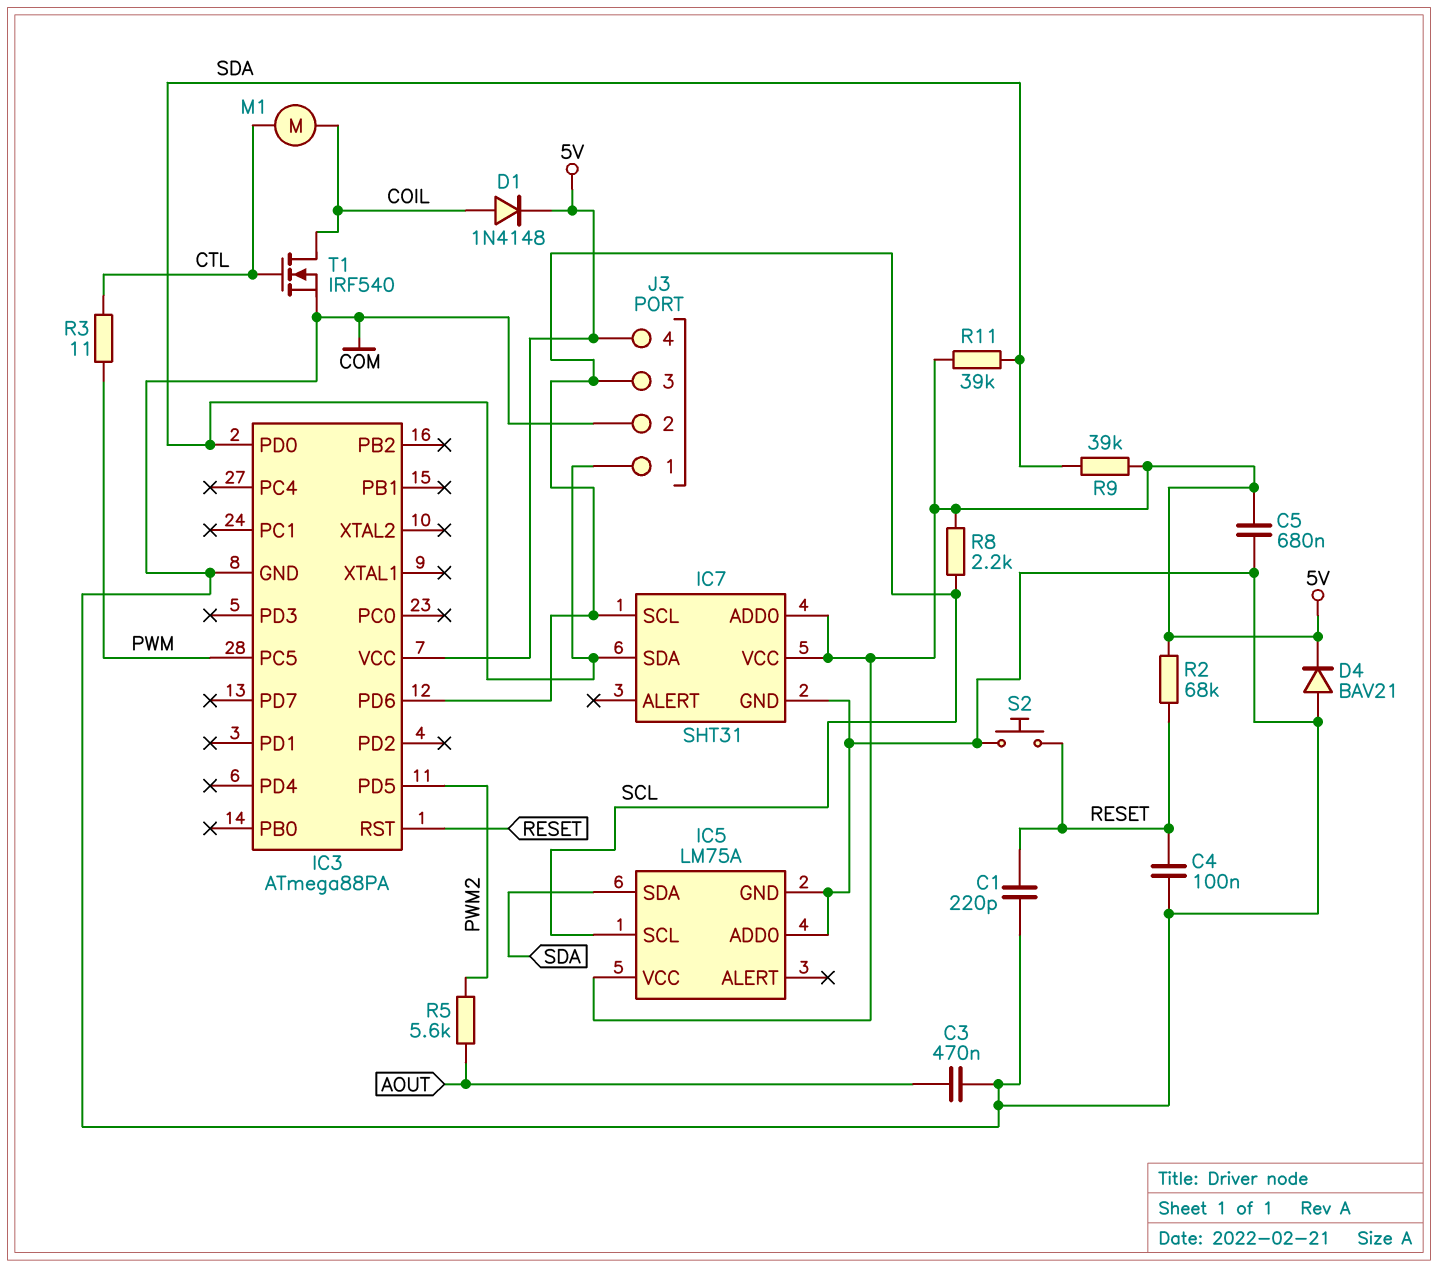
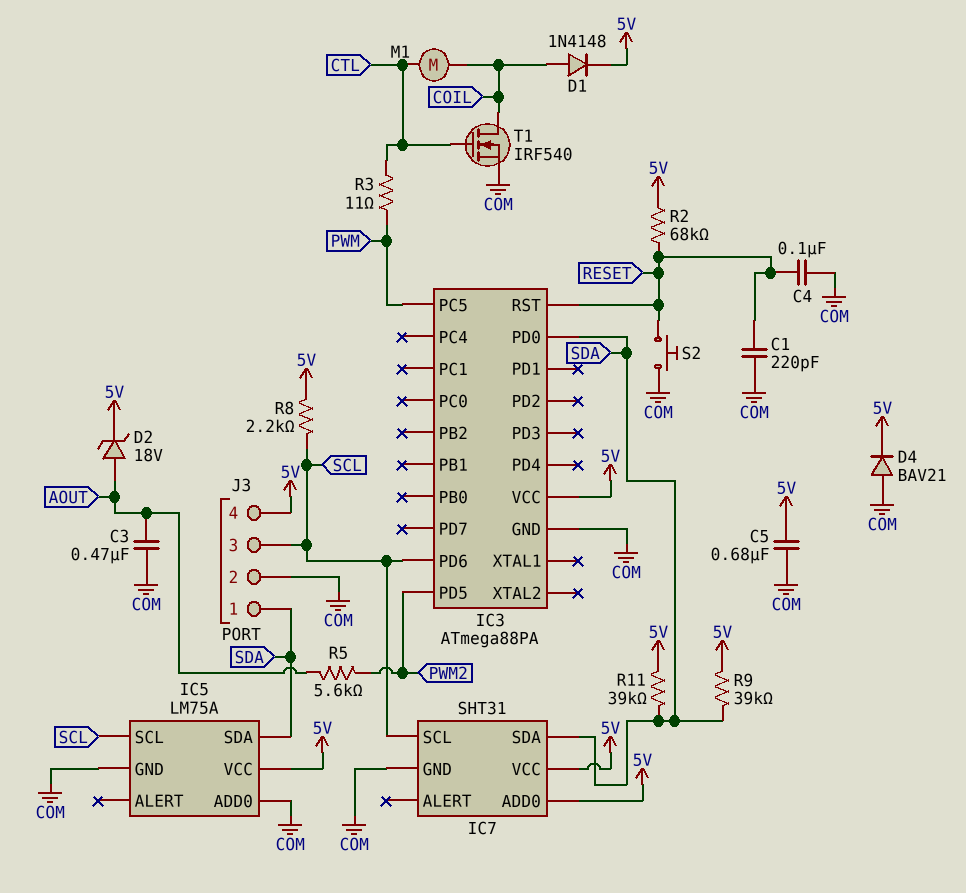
D2: none -> zener 18V (A AOUT, K 5V)

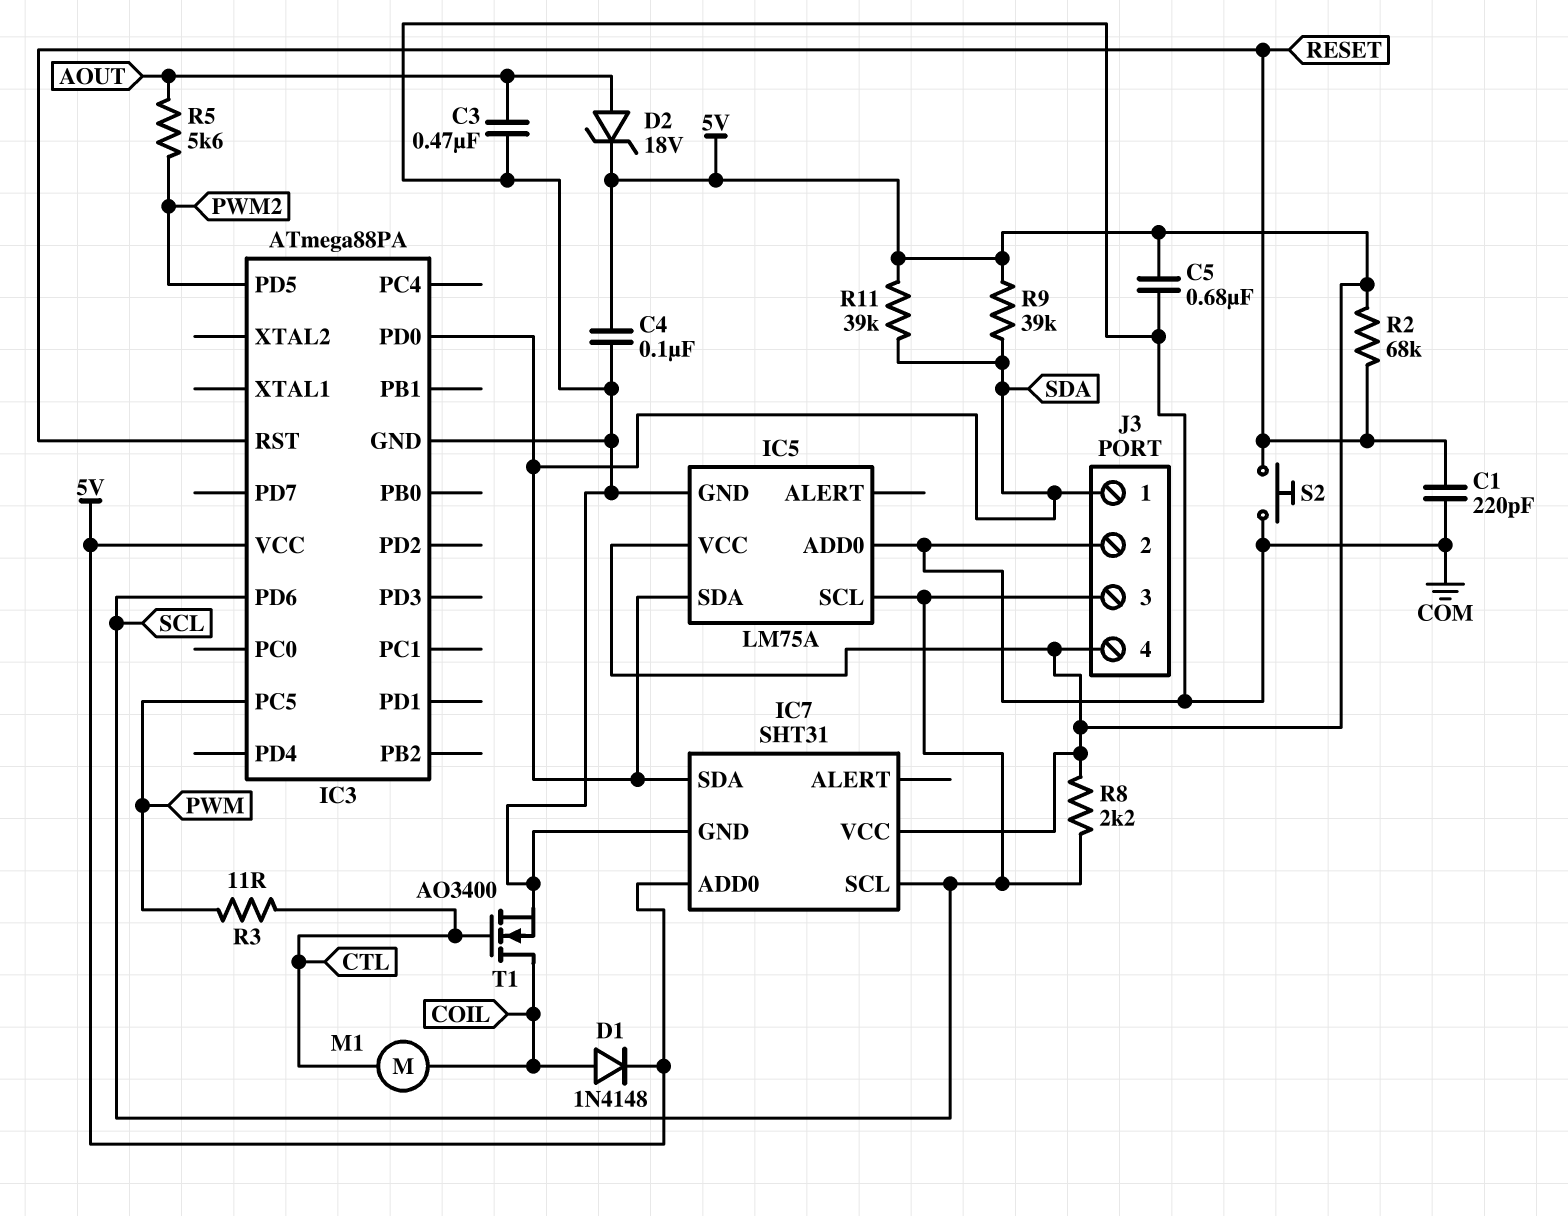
C4: 100nF (COM, RESET) -> 100nF (5V, COM)
D4: diode BAV21 (A COM, K 5V) -> none
T1: NMOS IRF540 (G CTL, D COIL, S COM) -> NMOS AO3400 (G CTL, D COIL, S COM)

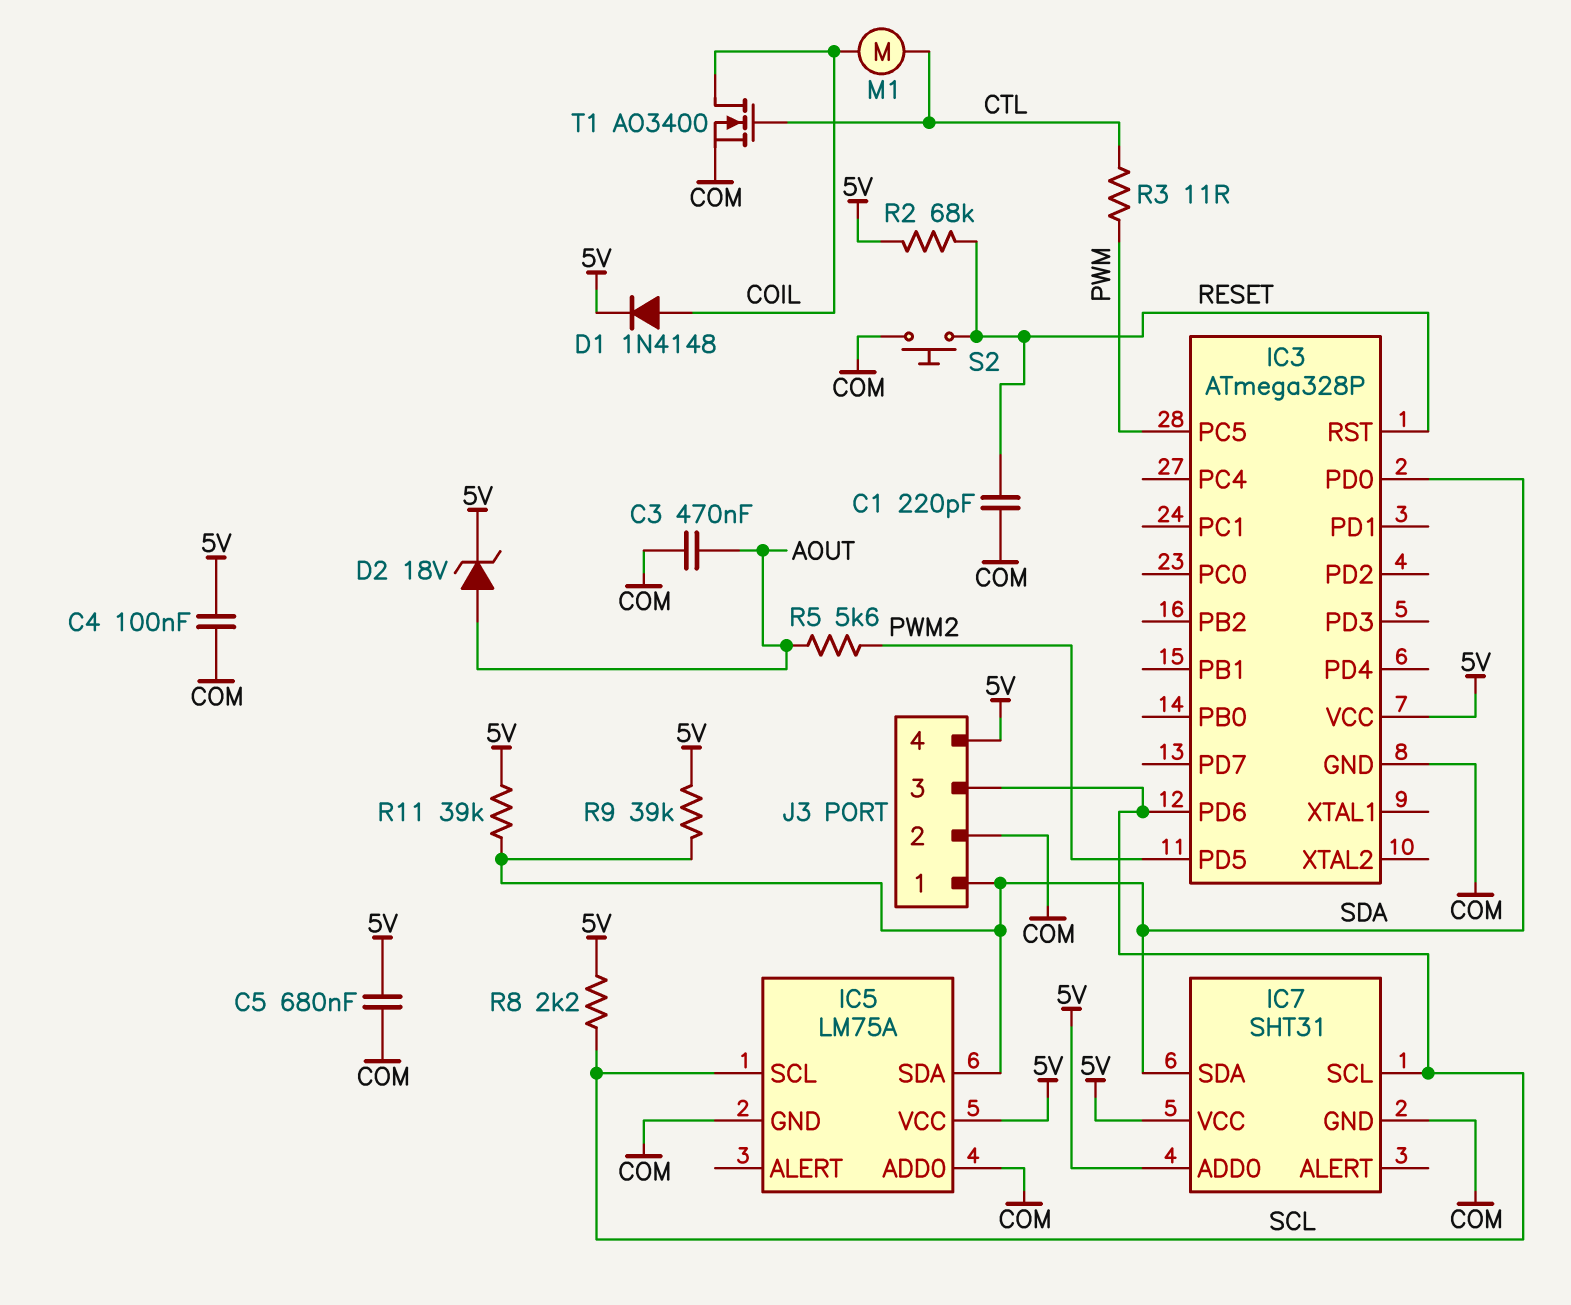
IC3: ATmega88PA -> ATmega328P

